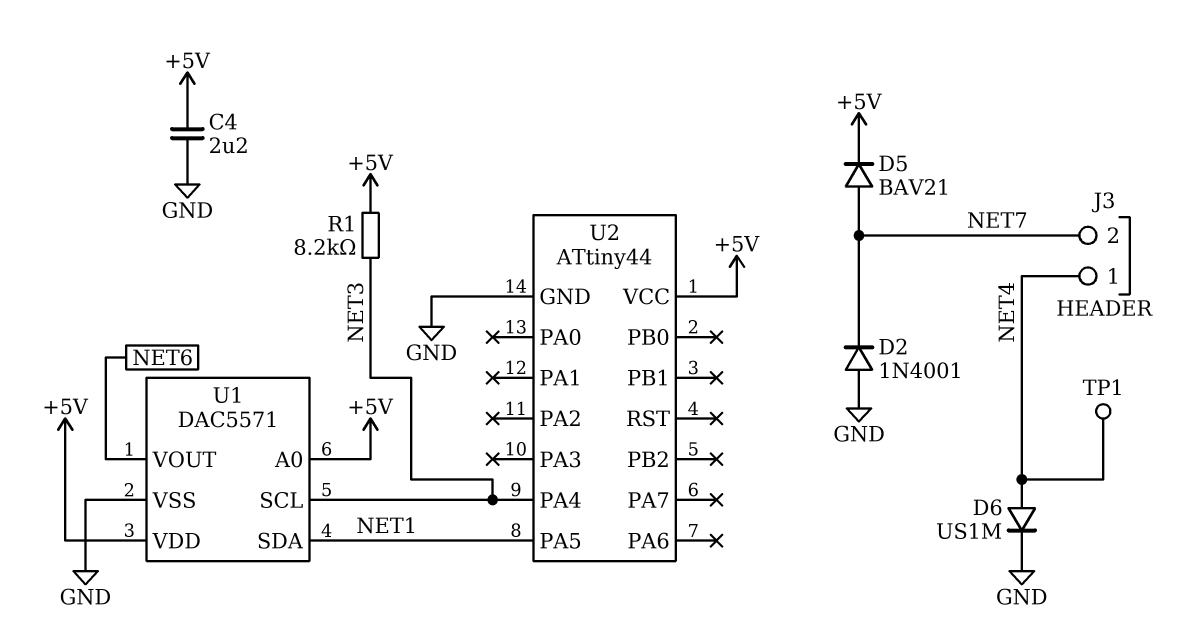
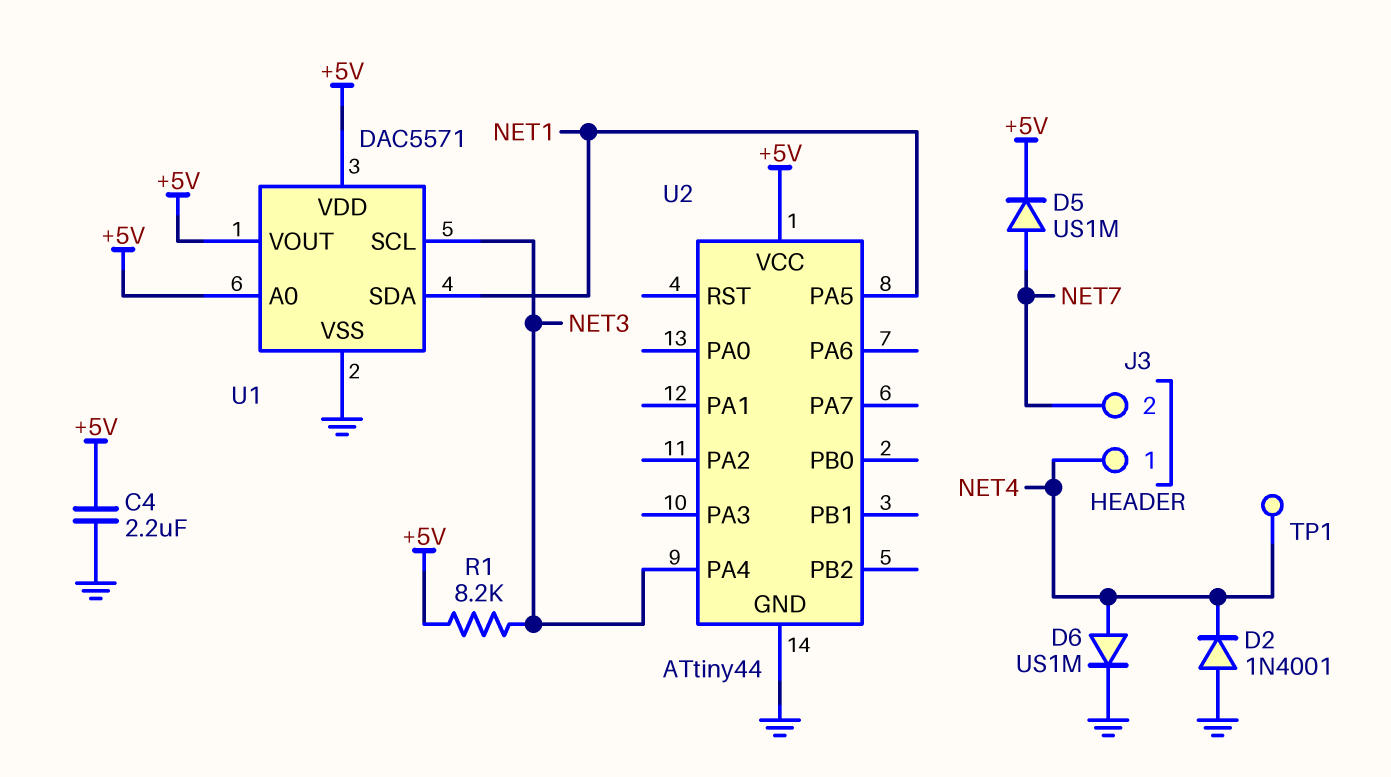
D2: diode 1N4001 (A GND, K NET7) -> diode 1N4001 (A GND, K NET4)
D5: diode BAV21 (A NET7, K +5V) -> diode US1M (A NET7, K +5V)
U1 pin VOUT: NET6 -> +5V

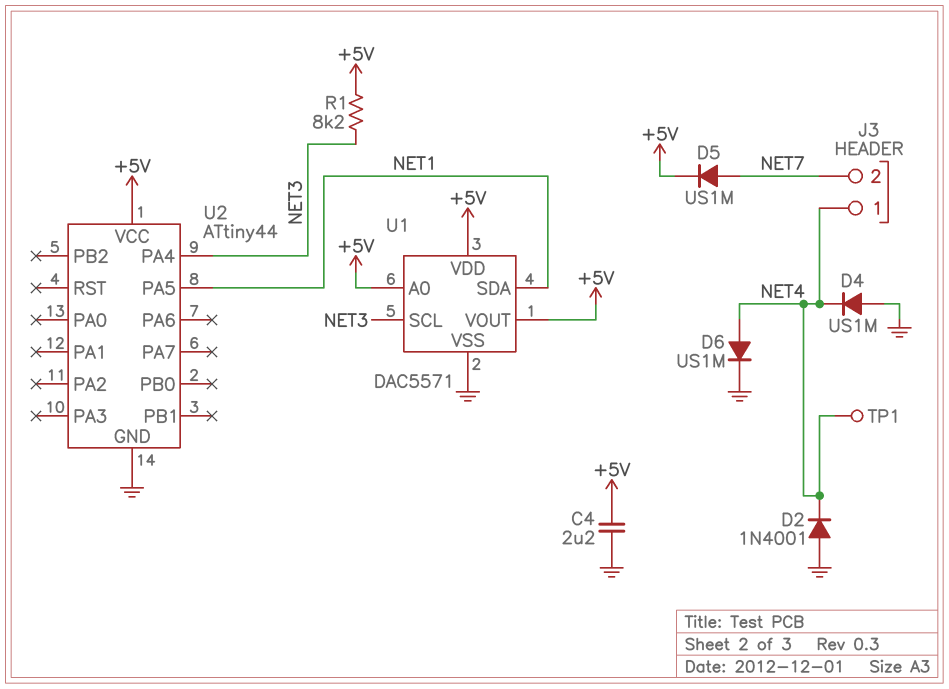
D4: none -> diode US1M (A GND, K NET4)

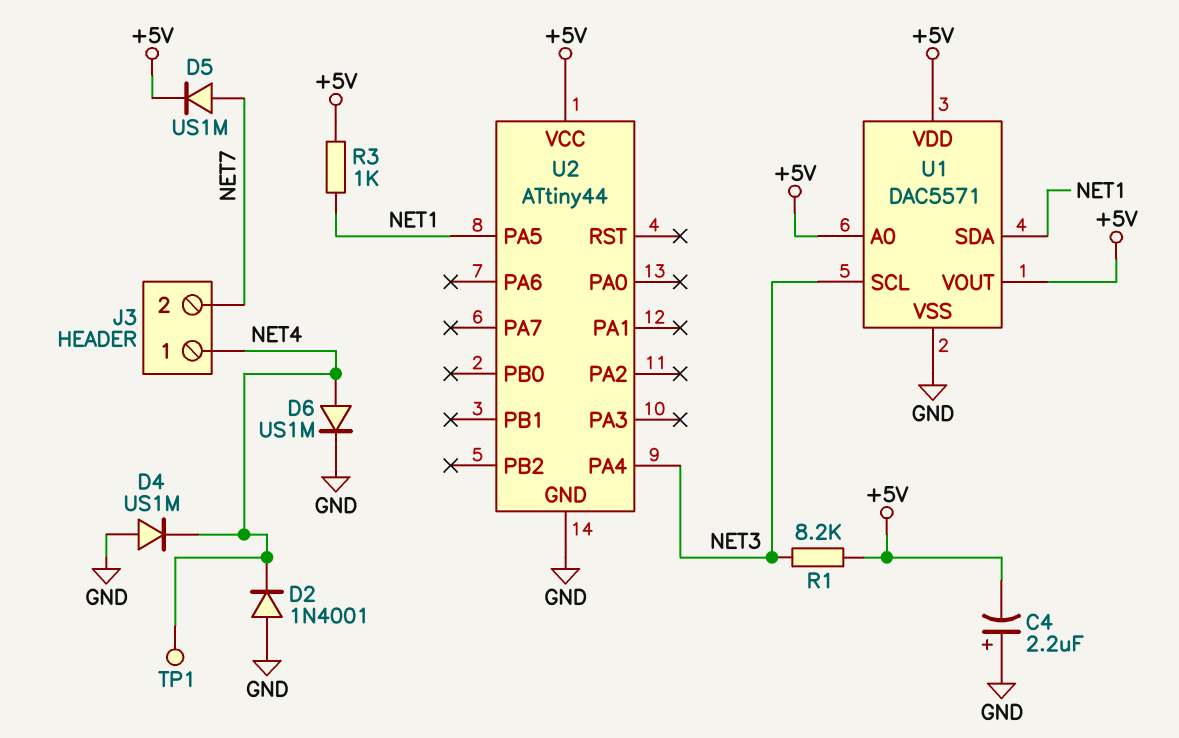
C4: 2.2uF (+5V, GND) -> 2.2uF (plus GND, minus +5V)
R3: none -> 1k (+5V, NET1)

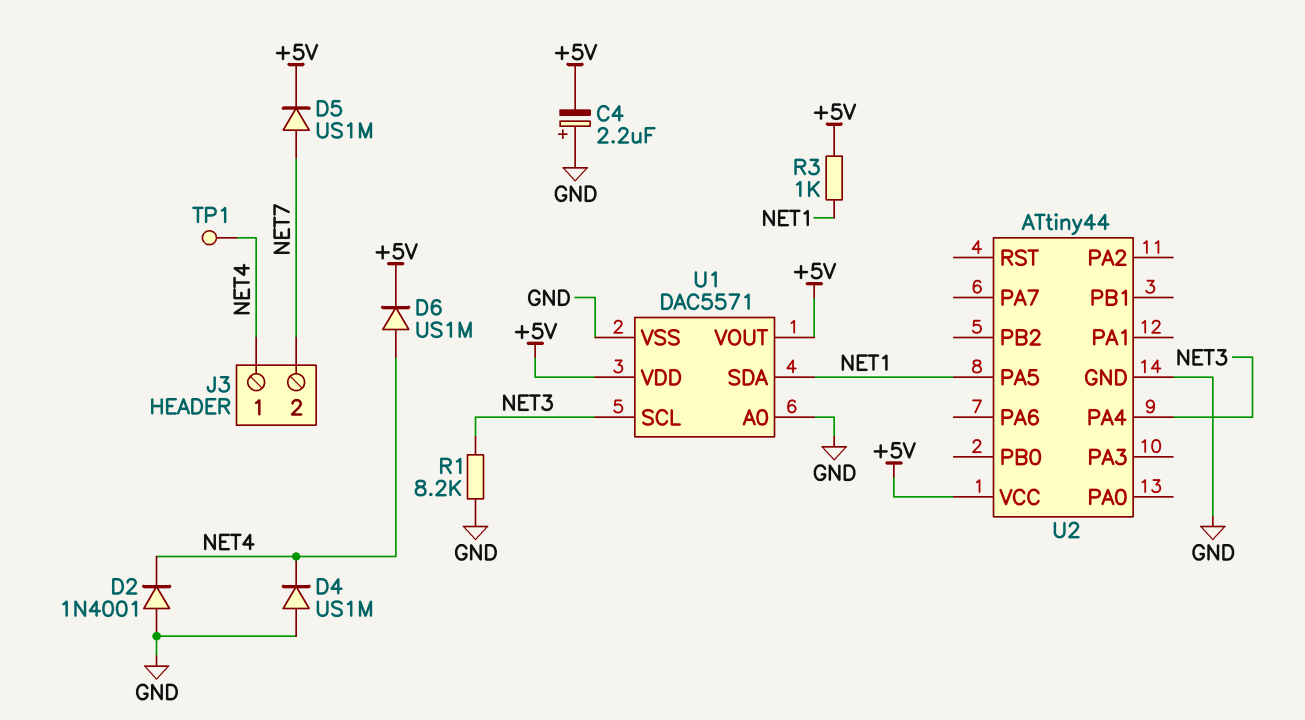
D6: diode US1M (A NET4, K GND) -> diode US1M (A NET4, K +5V)
R1: 8.2k (+5V, NET3) -> 8.2k (GND, NET3)
U1 pin A0: +5V -> GND

